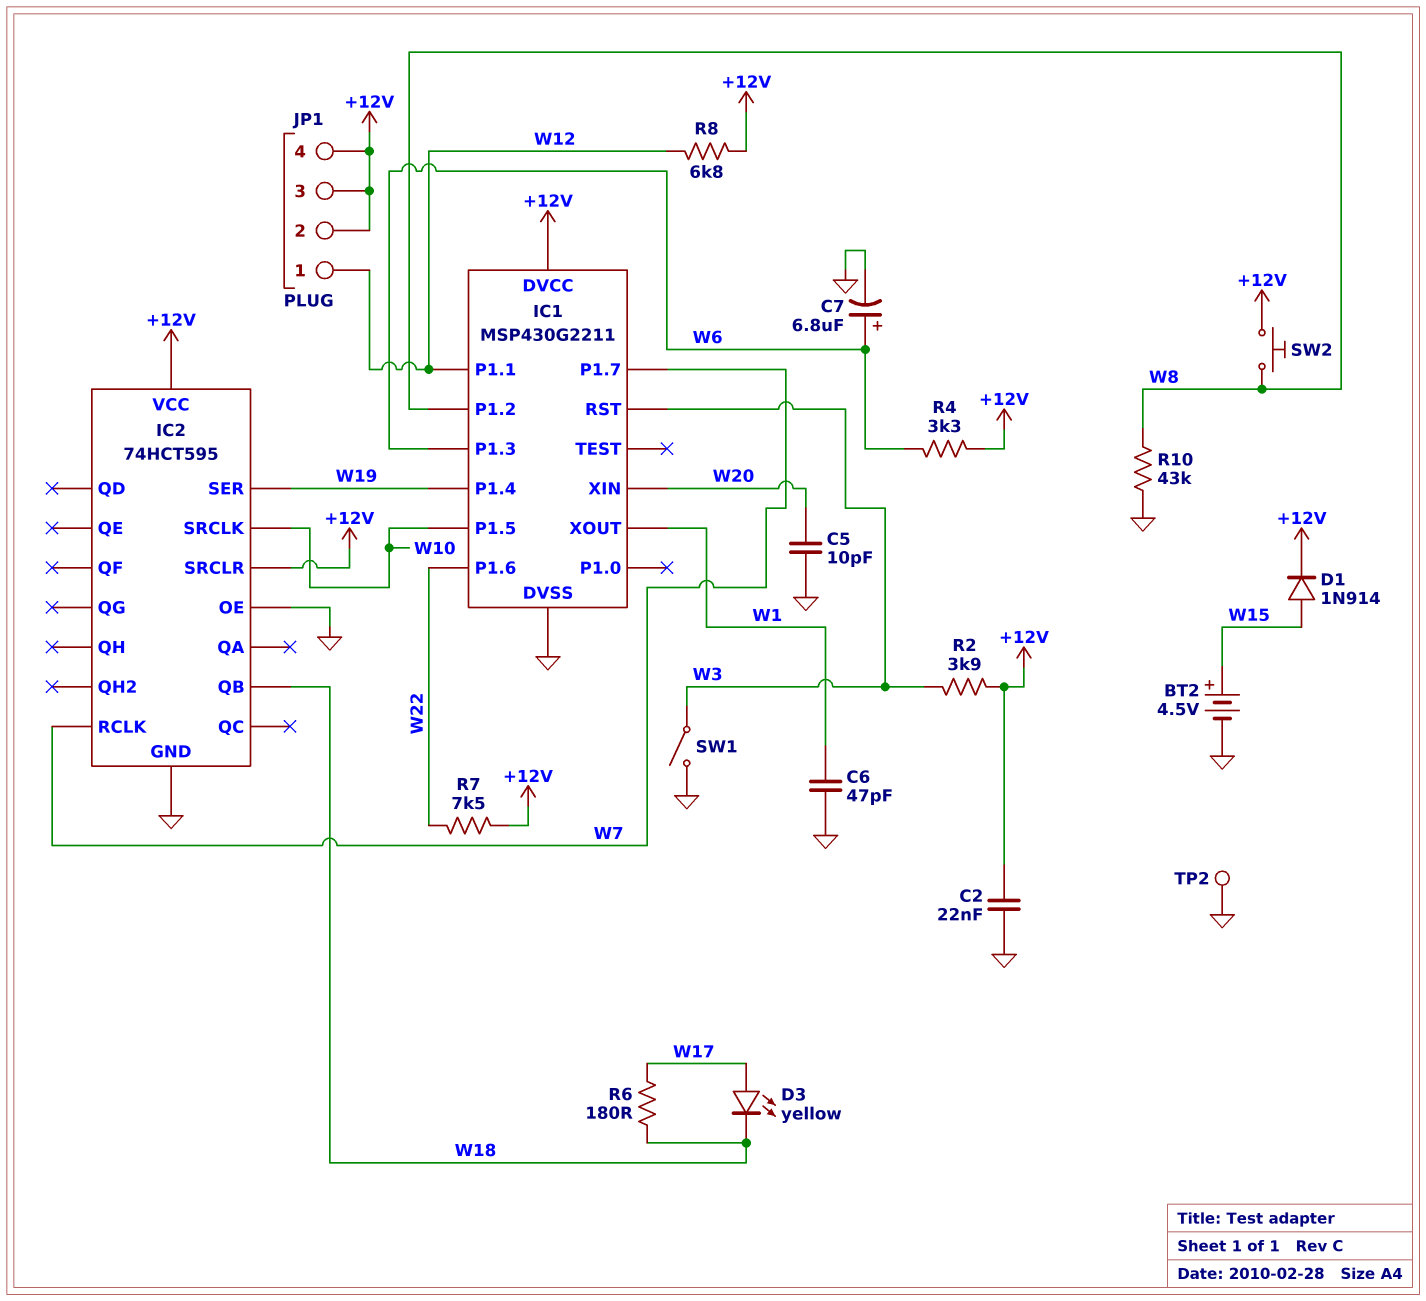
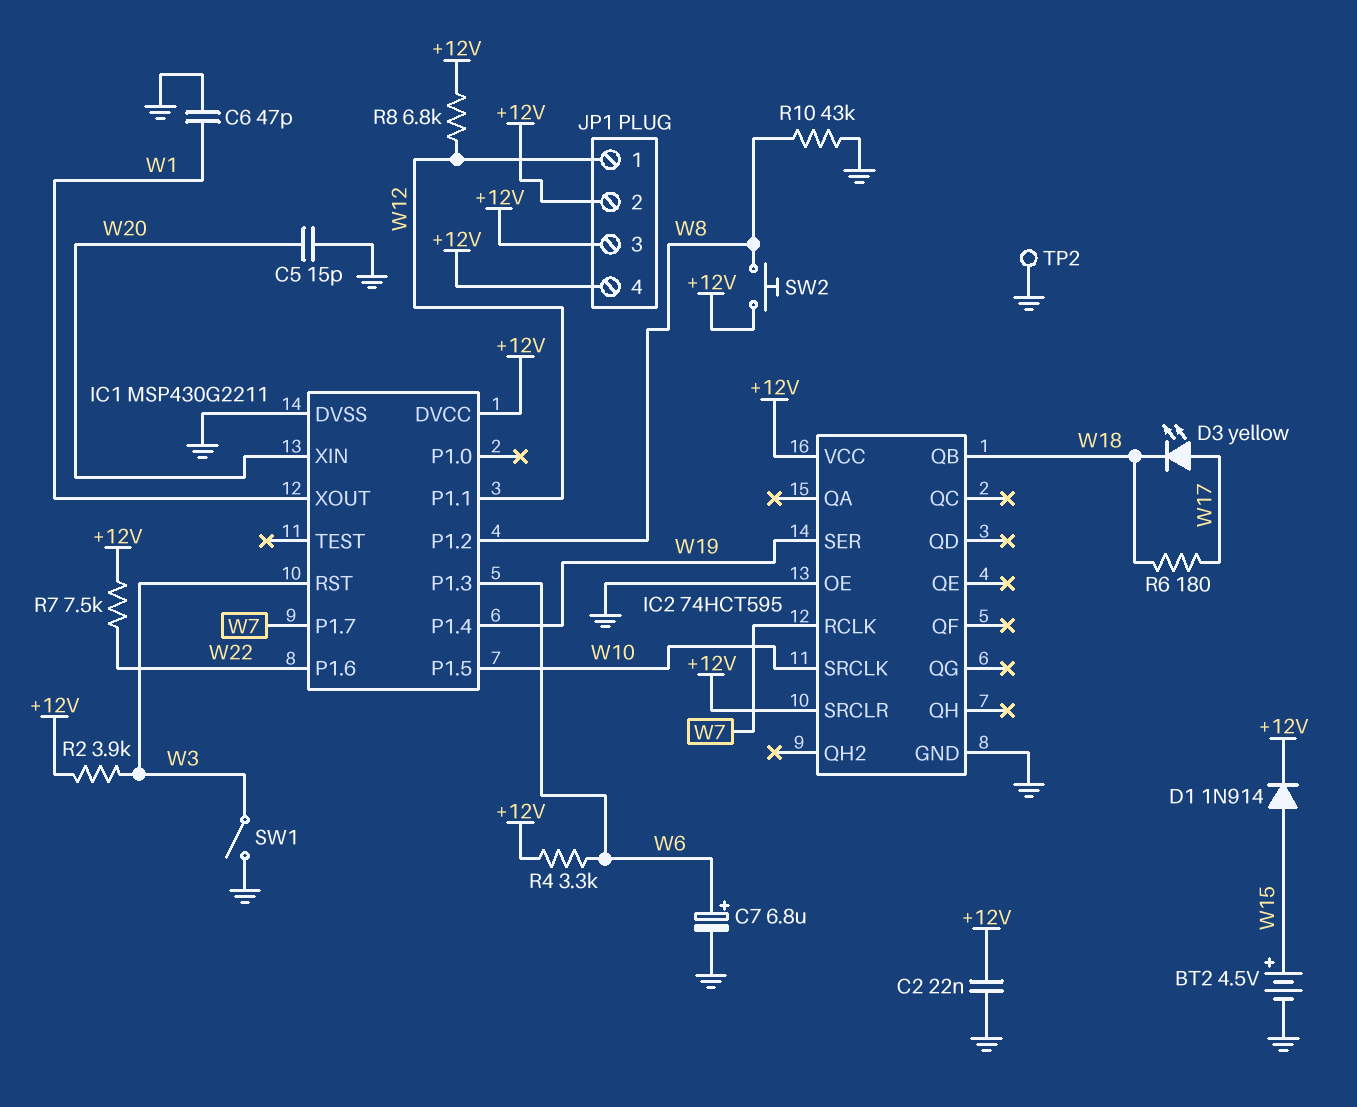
C5: 10pF (GND, W20) -> 15pF (GND, W20)

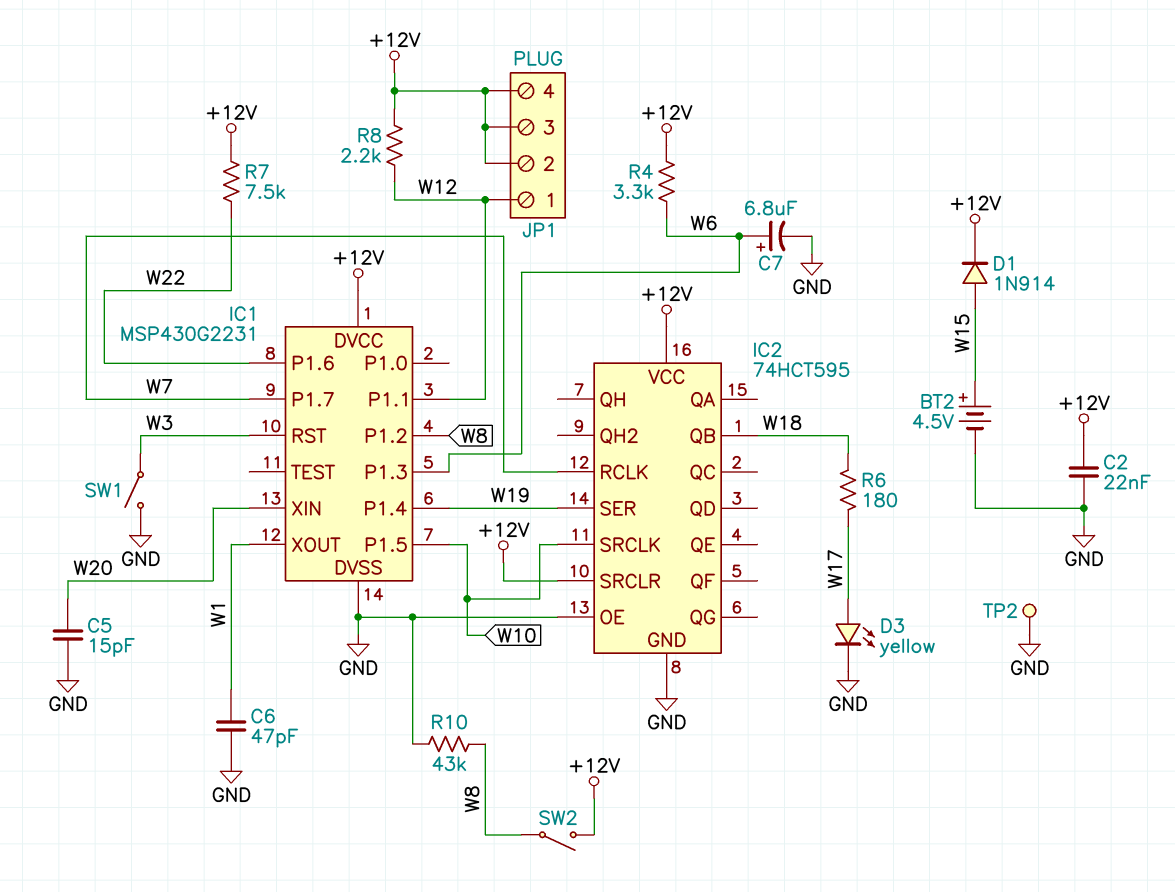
D3: LED yellow (A W17, K W18) -> LED yellow (A W17, K GND)
IC1: MSP430G2211 -> MSP430G2231
R2: 3.9k (+12V, W3) -> none
R8: 6.8k (+12V, W12) -> 2.2k (+12V, W12)
SW2: button (+12V, W8) -> switch (+12V, W8)

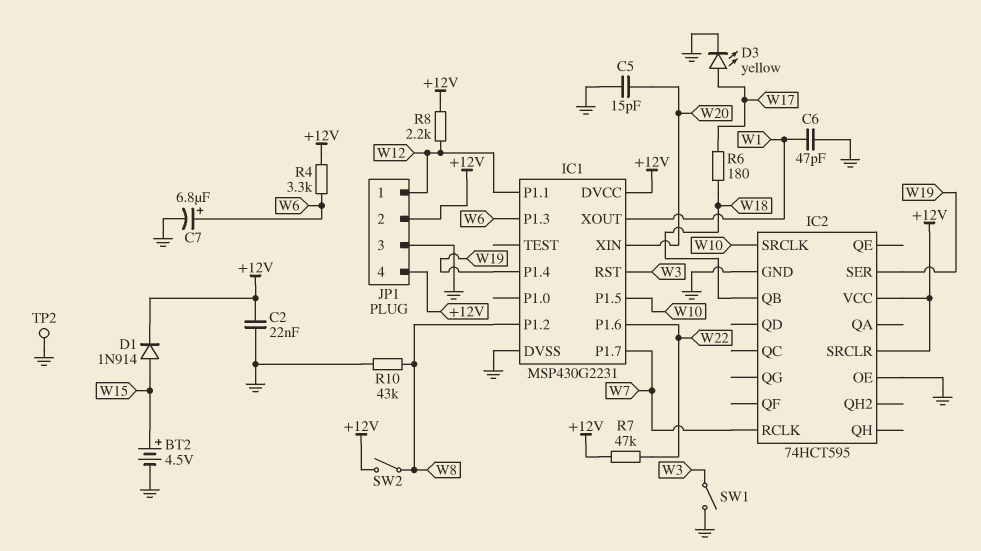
JP1 pin 3: +12V -> GND
R7: 7.5k (+12V, W22) -> 47k (+12V, W22)

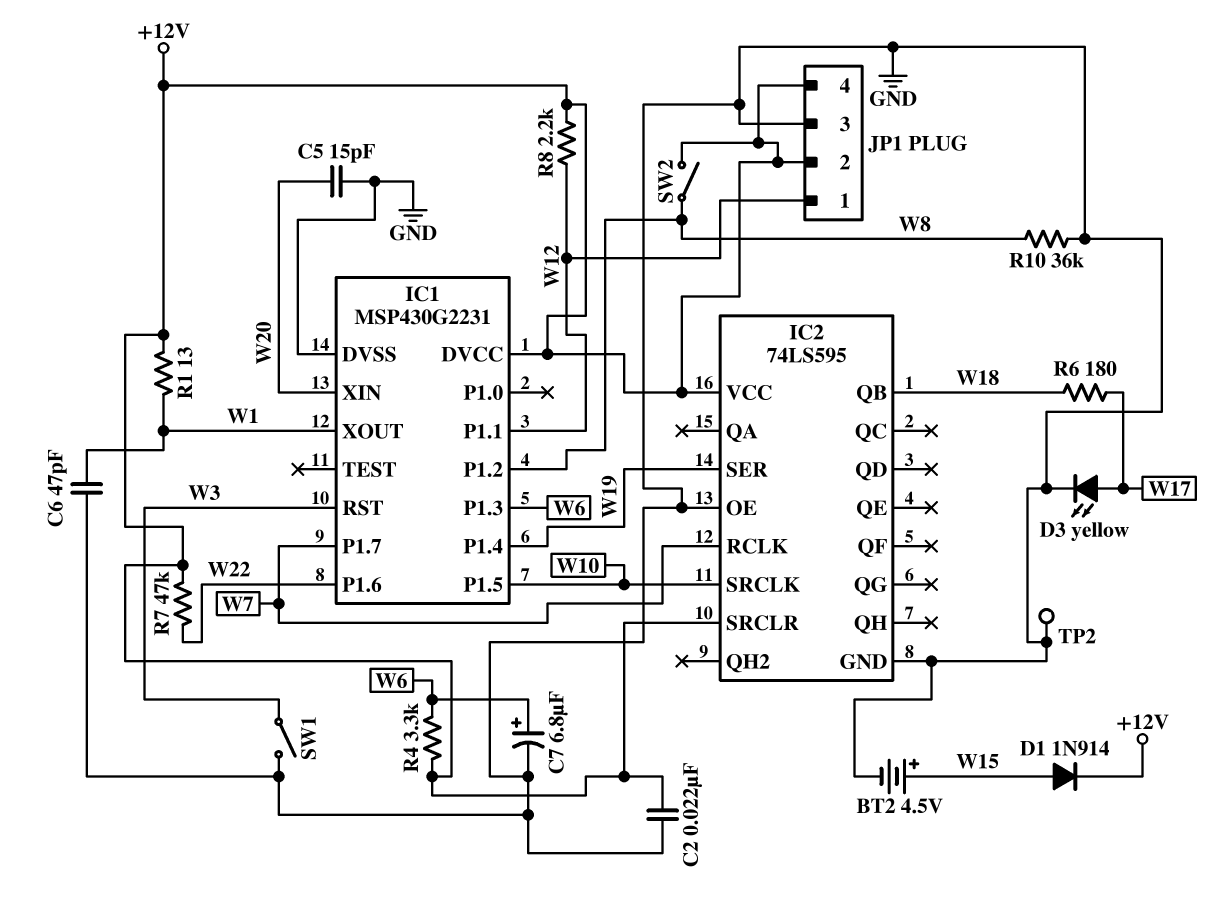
IC2: 74HCT595 -> 74LS595
R1: none -> 13 (+12V, W1)
R10: 43k (GND, W8) -> 36k (GND, W8)

